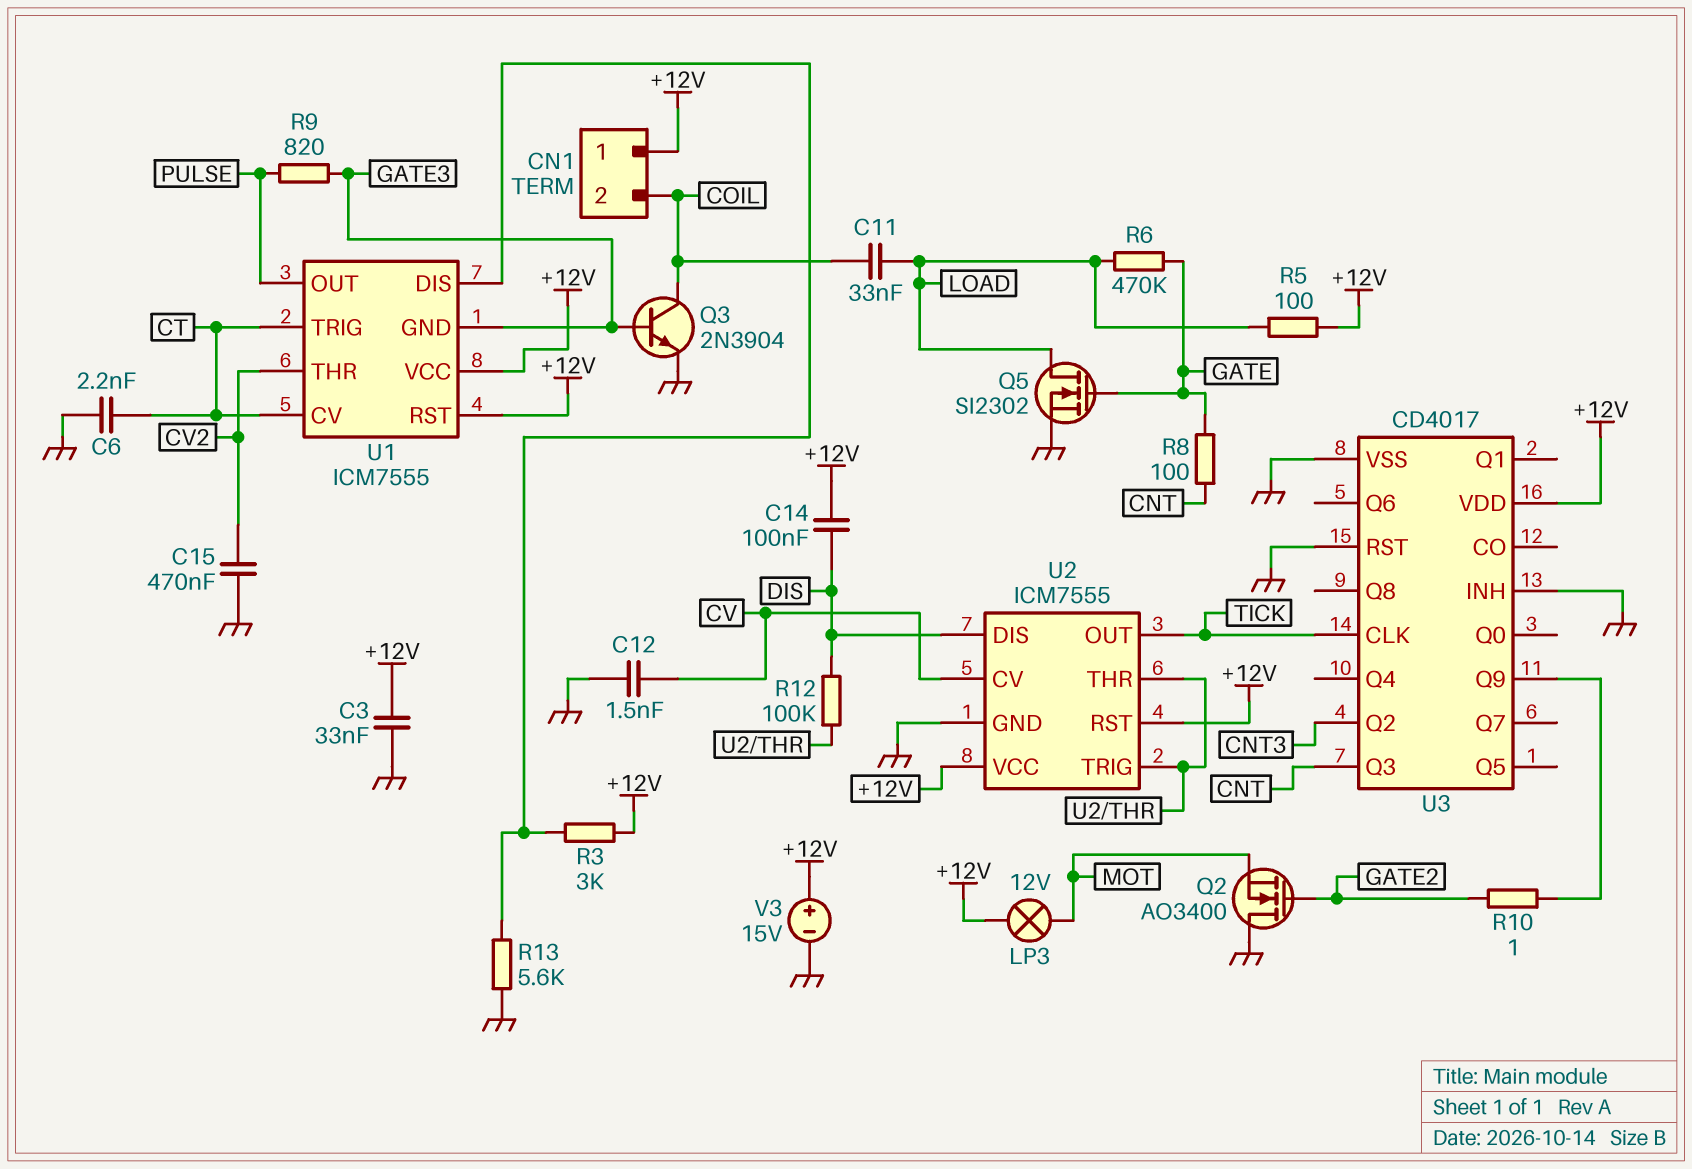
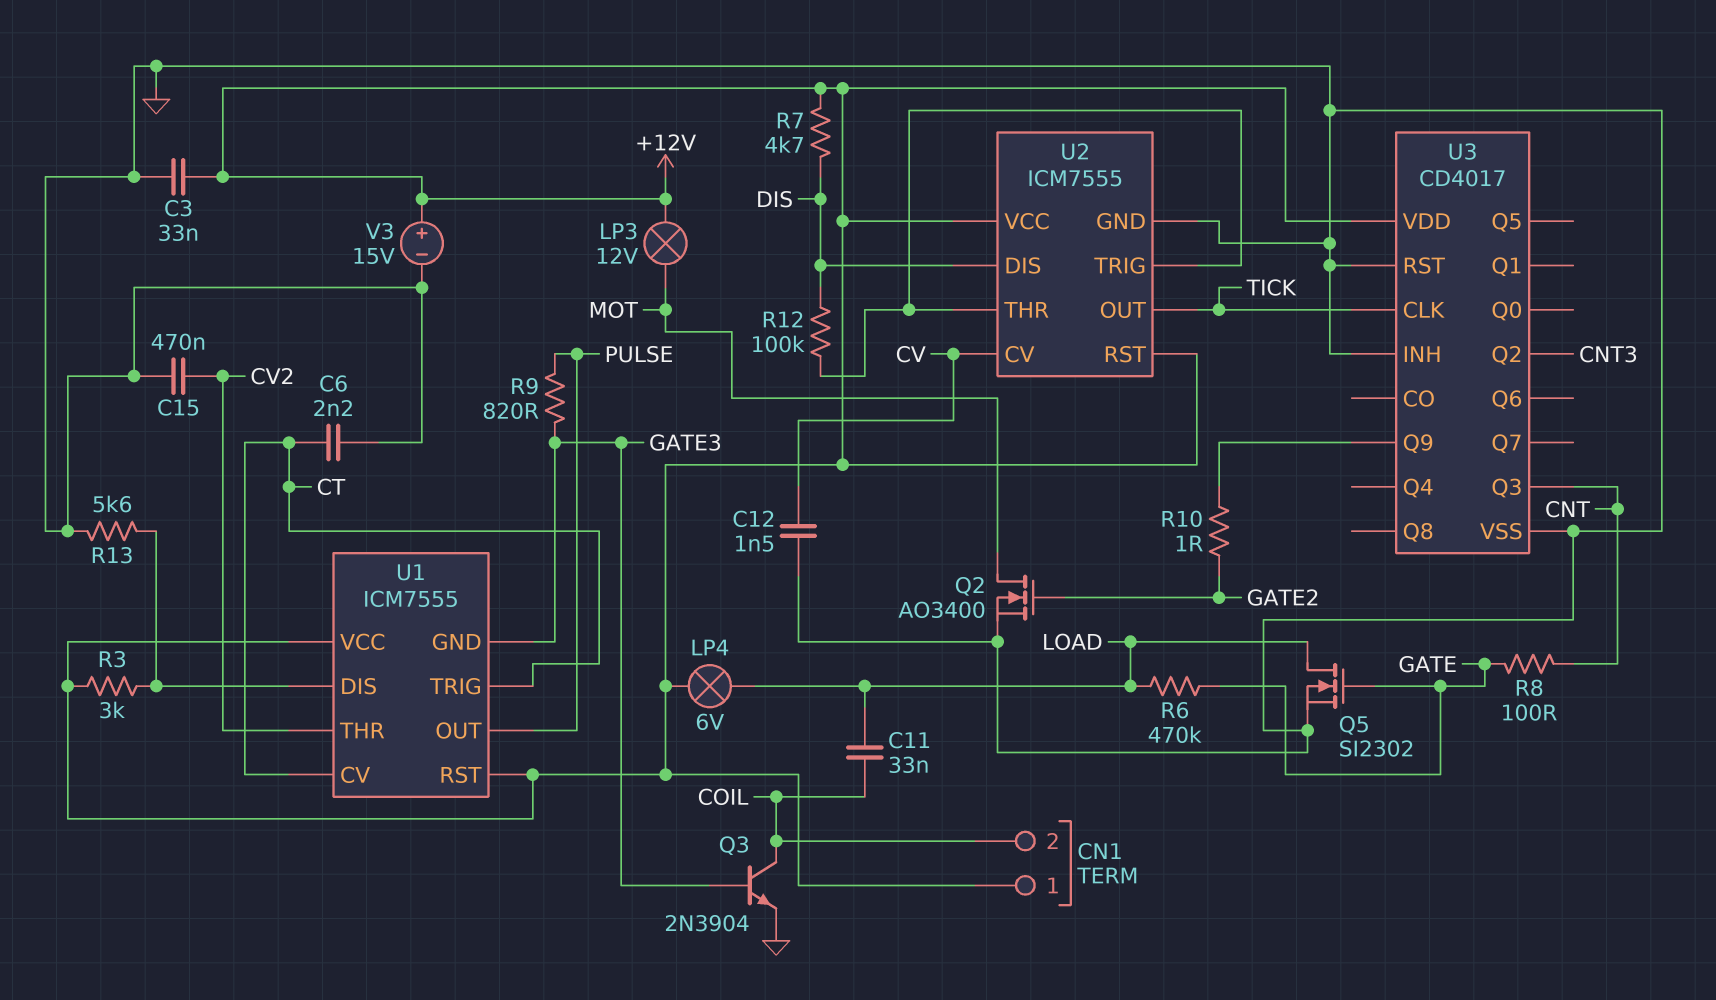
C14: 100nF (+12V, DIS) -> none
LP4: none -> lamp 6V (+12V, LOAD)
Q2: NMOS AO3400 (G GATE2, D GND, S MOT) -> NMOS AO3400 (G GATE2, D MOT, S GND)
R5: 100 (+12V, LOAD) -> none
R7: none -> 4.7k (+12V, DIS)

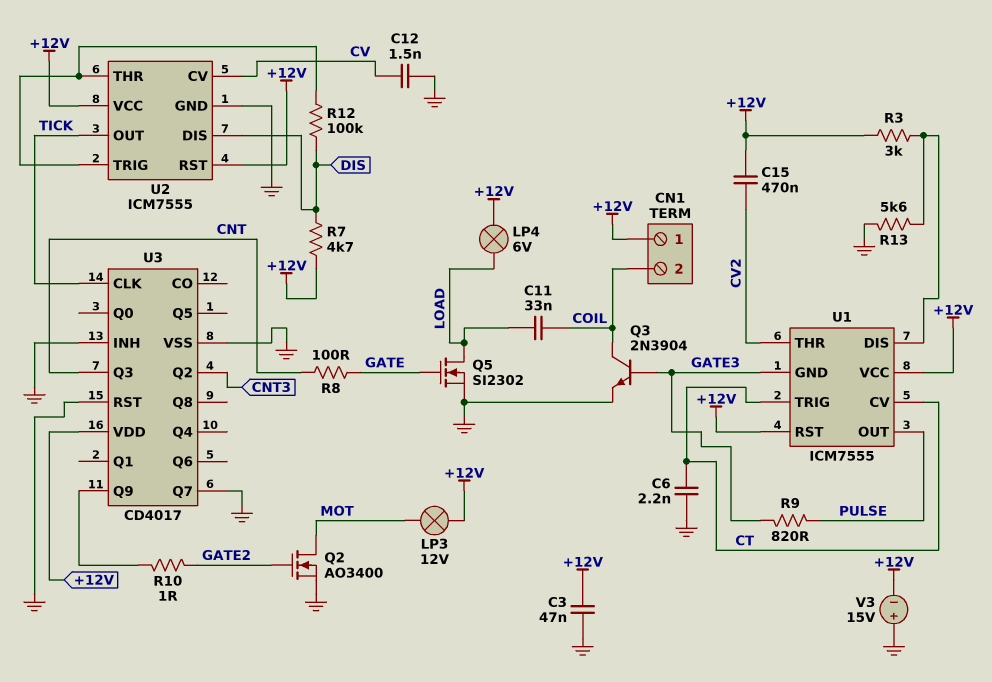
C3: 33nF (+12V, GND) -> 47nF (+12V, GND)
C15: 470nF (CV2, GND) -> 470nF (+12V, CV2)
R6: 470k (GATE, LOAD) -> none
U3 pin Q7: none -> GND
V3: 15V (plus +12V, minus GND) -> 15V (plus GND, minus +12V)

